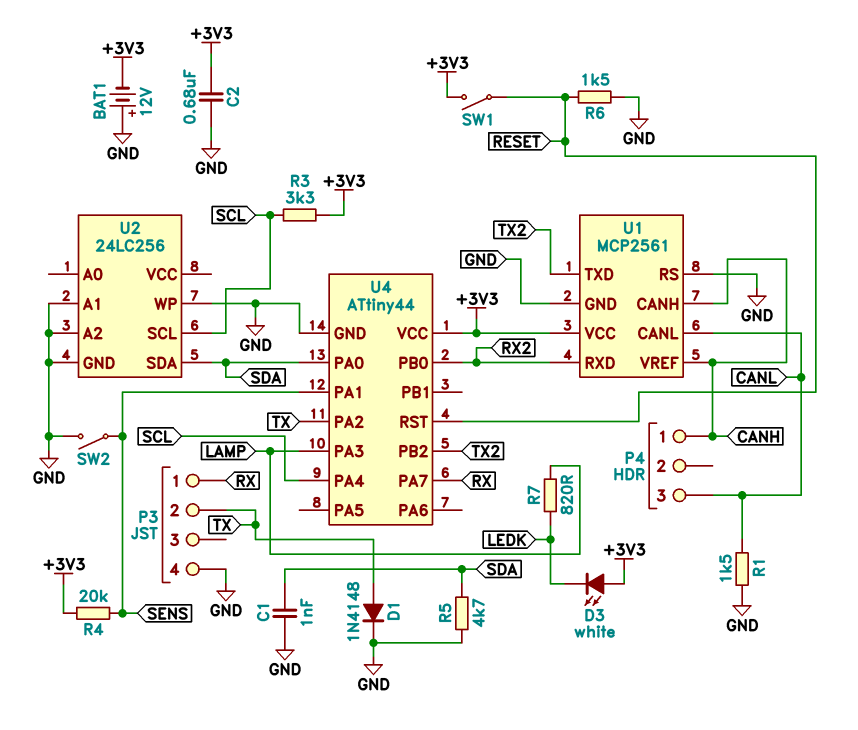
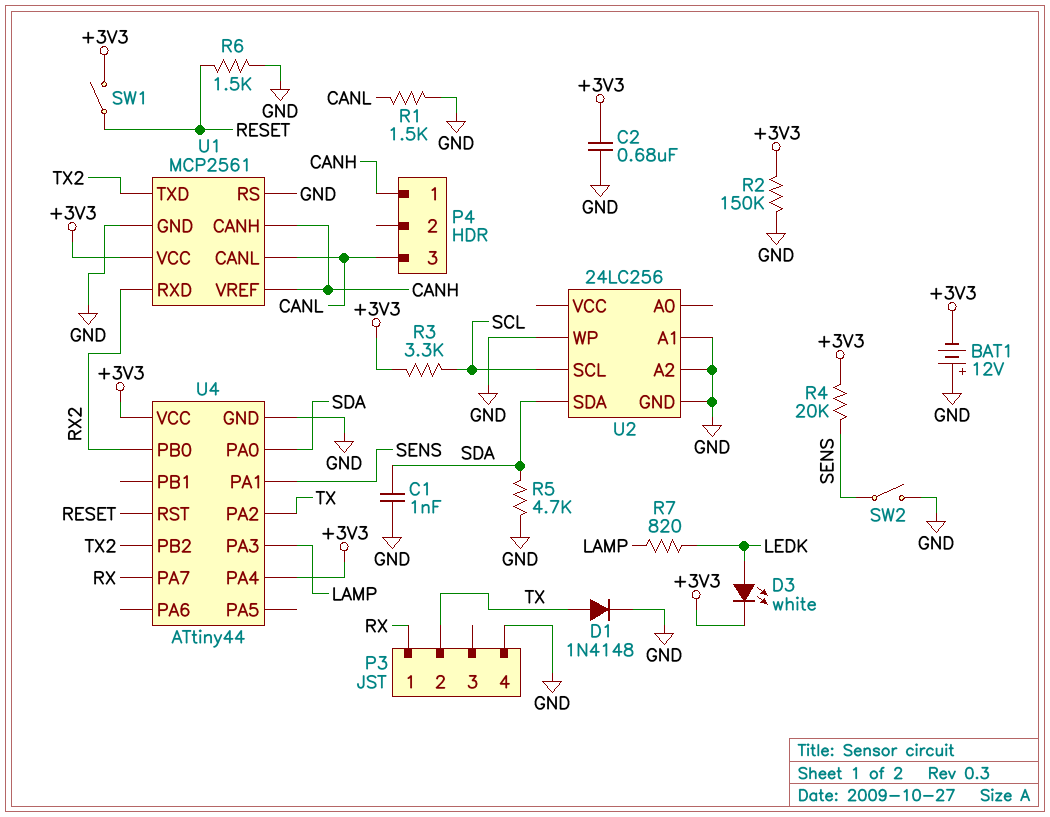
D3: LED white (A +3V3, K LEDK) -> LED white (A LEDK, K +3V3)
R2: none -> 150k (+3V3, GND)
U4 pin PA4: SCL -> +3V3

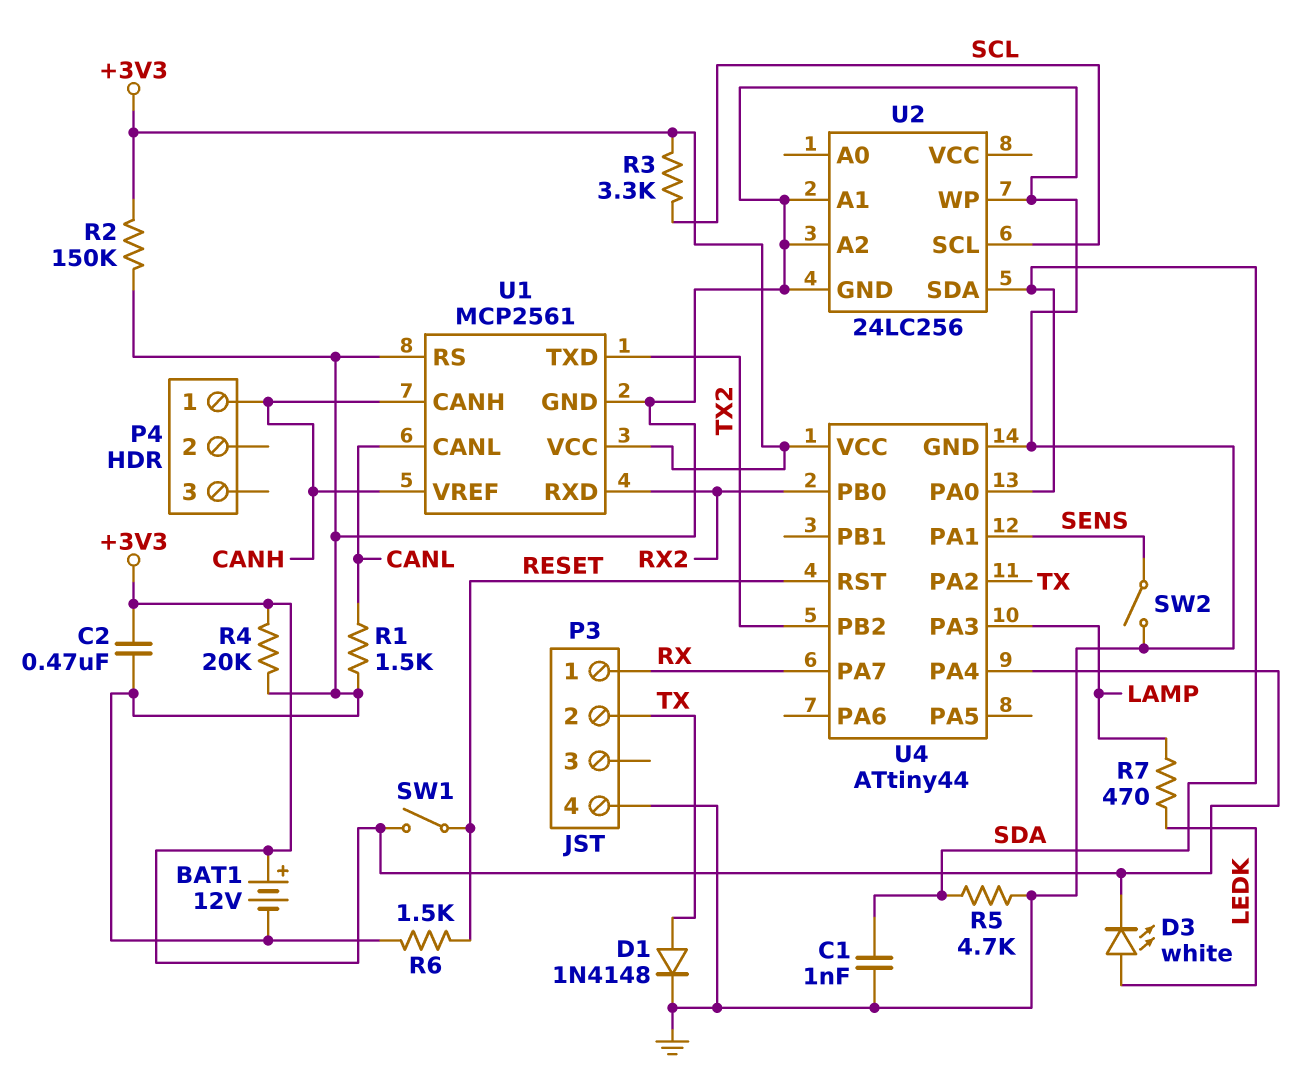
BAT1: 12V (plus GND, minus +3V3) -> 12V (plus +3V3, minus GND)
C2: 680nF (+3V3, GND) -> 470nF (+3V3, GND)
P4 pin 3: CANL -> none
R4: 20k (+3V3, SENS) -> 20k (+3V3, GND)
R7: 820 (LAMP, LEDK) -> 470 (LAMP, LEDK)

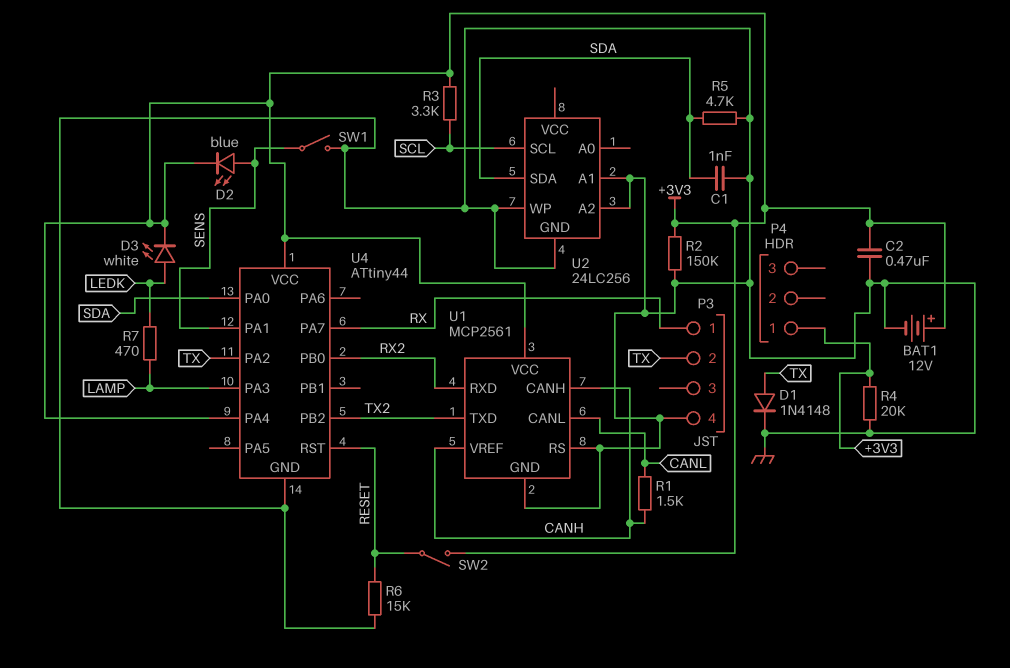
D2: none -> LED blue (A SENS, K +3V3)
P4 pin 1: CANH -> +3V3
R1: 1.5k (CANL, GND) -> 1.5k (CANH, CANL)
R6: 1.5k (GND, RESET) -> 15k (GND, RESET)
SW1: switch (+3V3, RESET) -> switch (GND, SENS)
SW2: switch (GND, SENS) -> switch (+3V3, RESET)

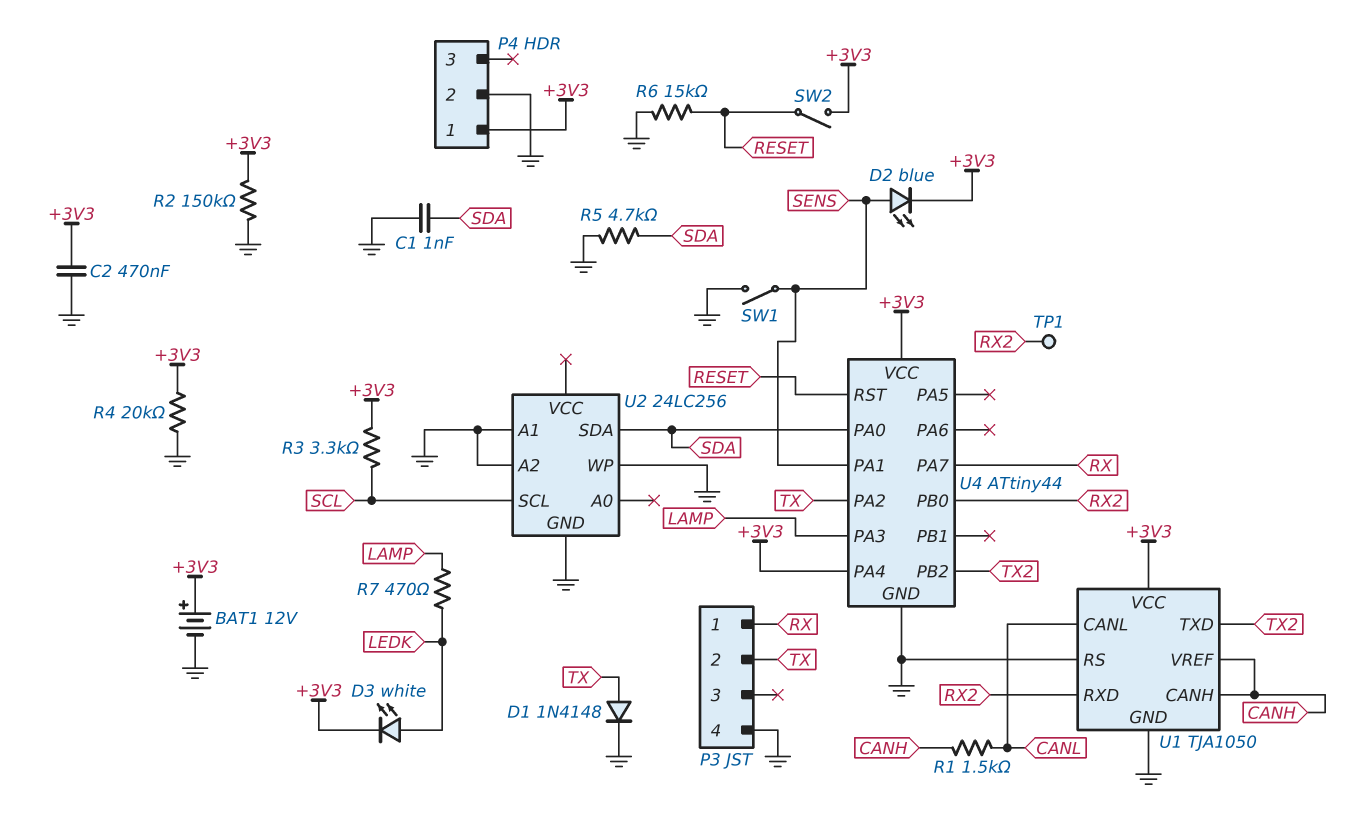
P4 pin 2: none -> GND
TP1: none -> test point (RX2)
U1: MCP2561 -> TJA1050

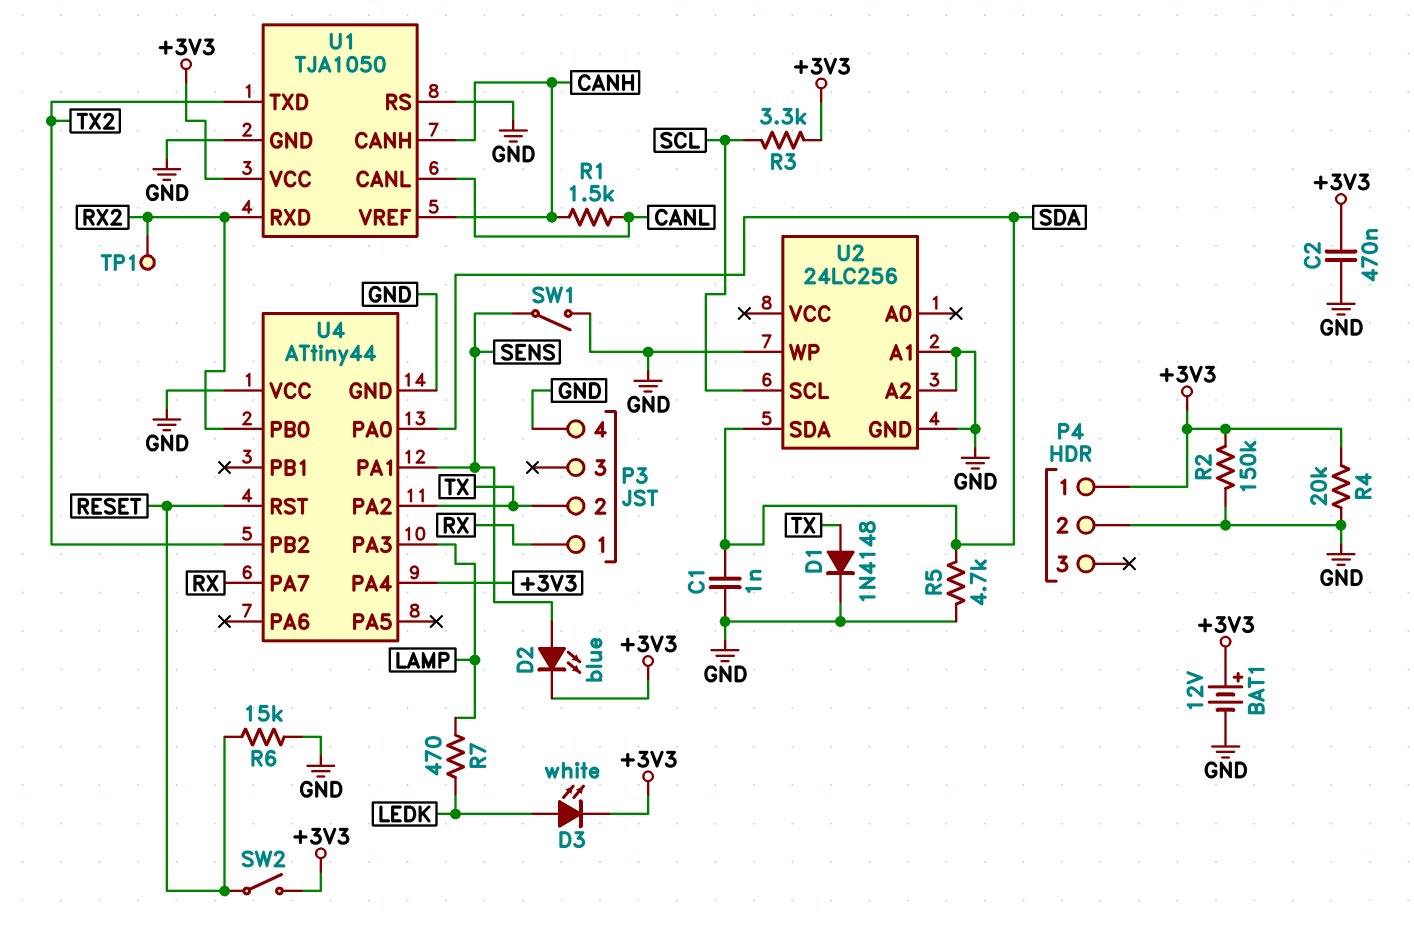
U4 pin VCC: +3V3 -> GND

